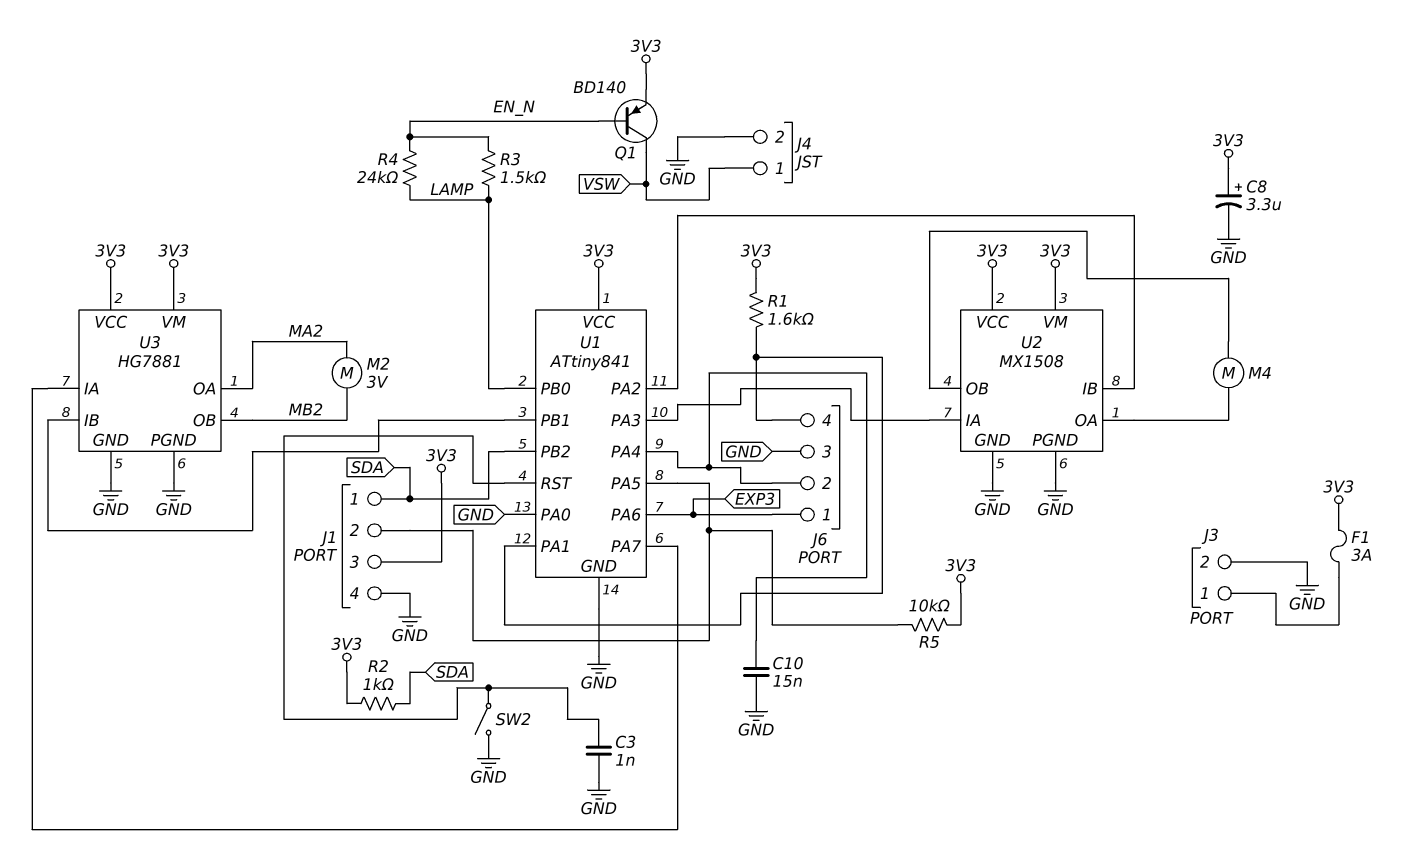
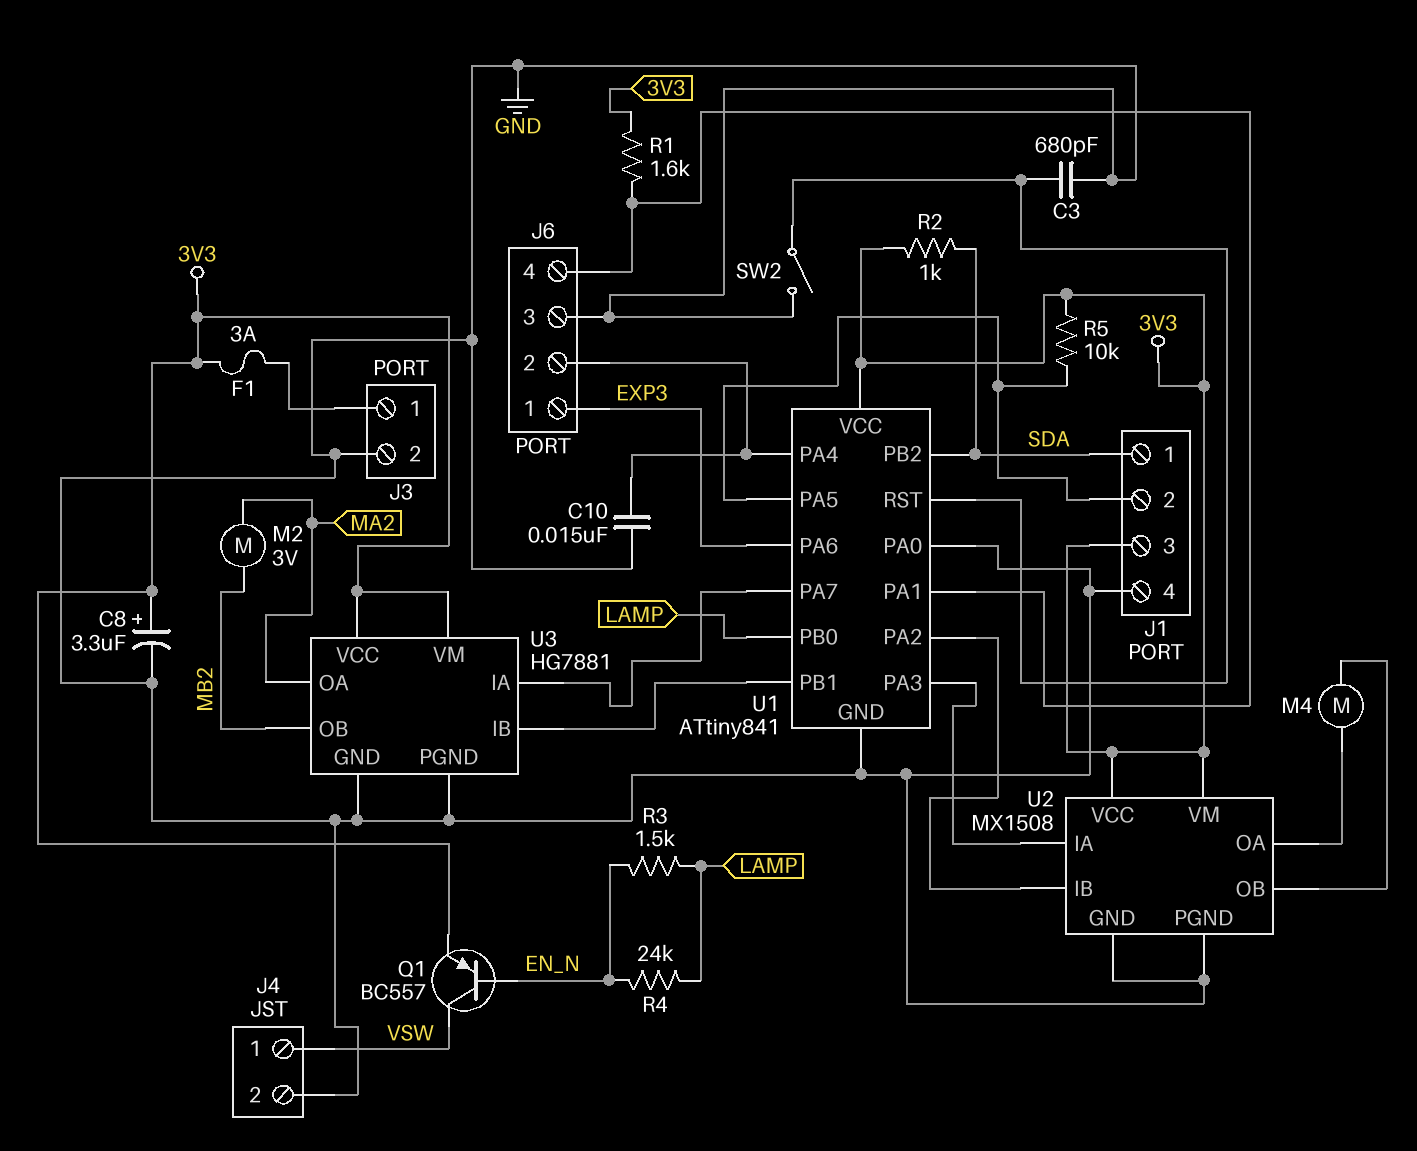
C3: 1nF (GND, U1/RST) -> 680pF (GND, U1/RST)
Q1: PNP BD140 (B EN_N, C VSW, E 3V3) -> PNP BC557 (B EN_N, C VSW, E 3V3)

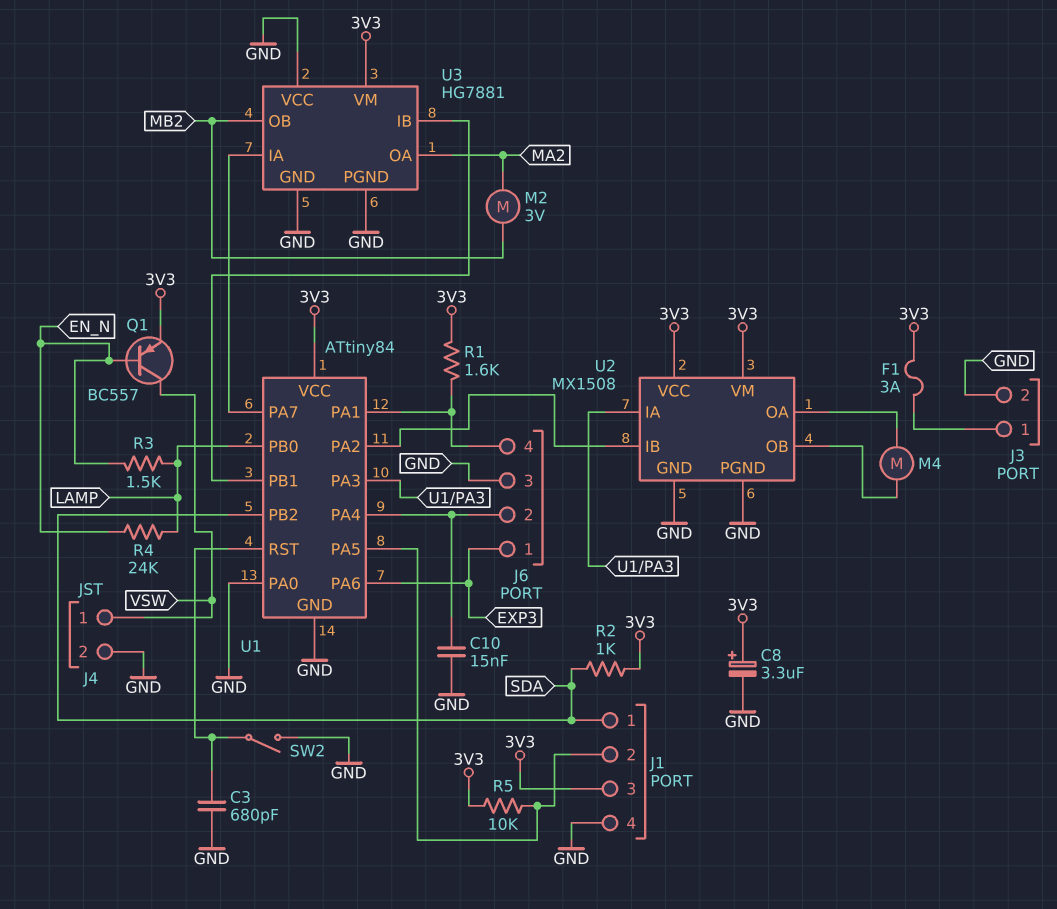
U1: ATtiny841 -> ATtiny84
U3 pin VCC: 3V3 -> GND

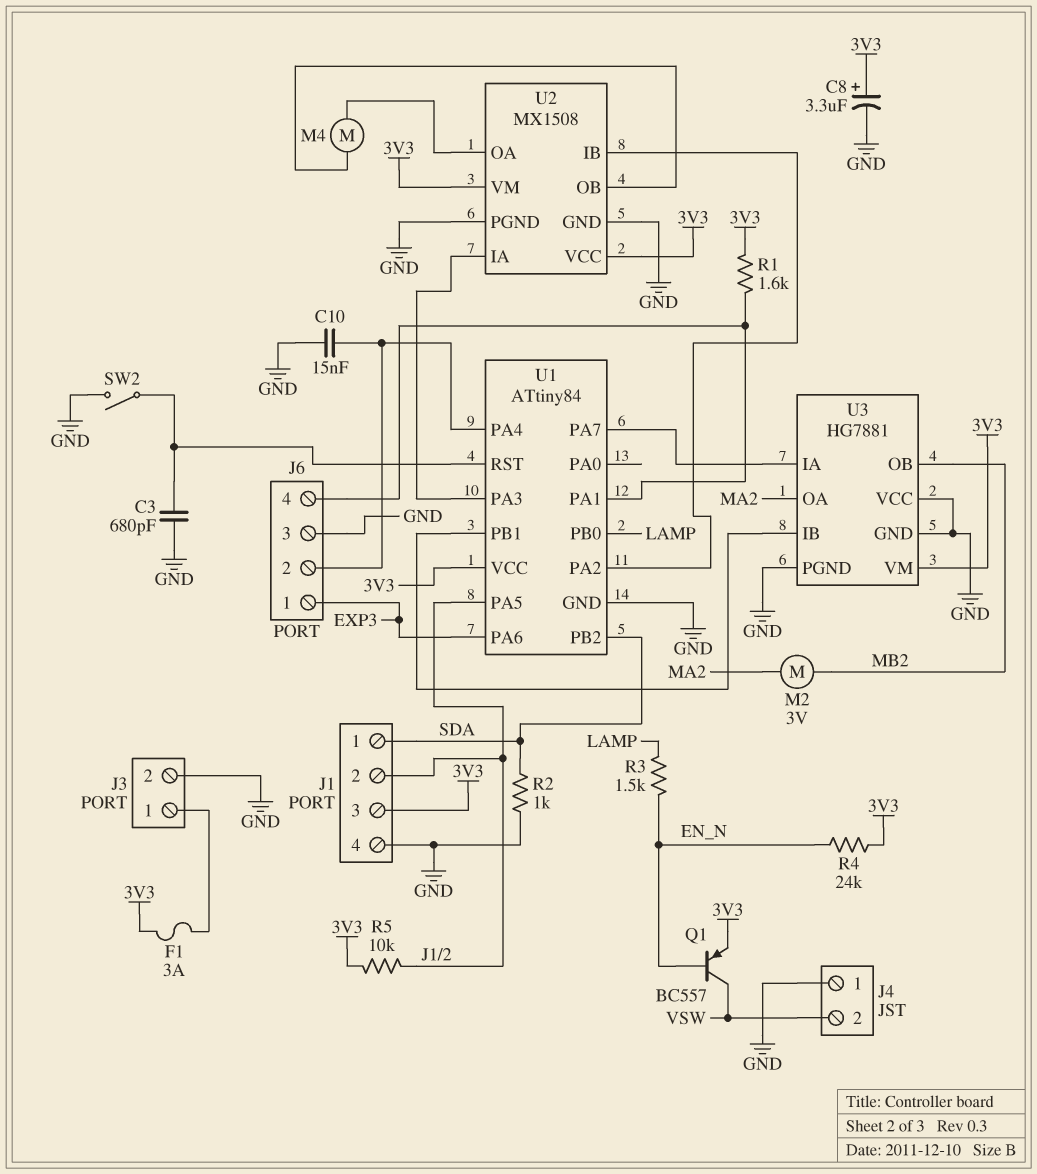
J4 pin 1: VSW -> GND
J4 pin 2: GND -> VSW
R2: 1k (3V3, SDA) -> 1k (GND, SDA)
R4: 24k (EN_N, LAMP) -> 24k (3V3, EN_N)
U1 pin PA0: GND -> none

